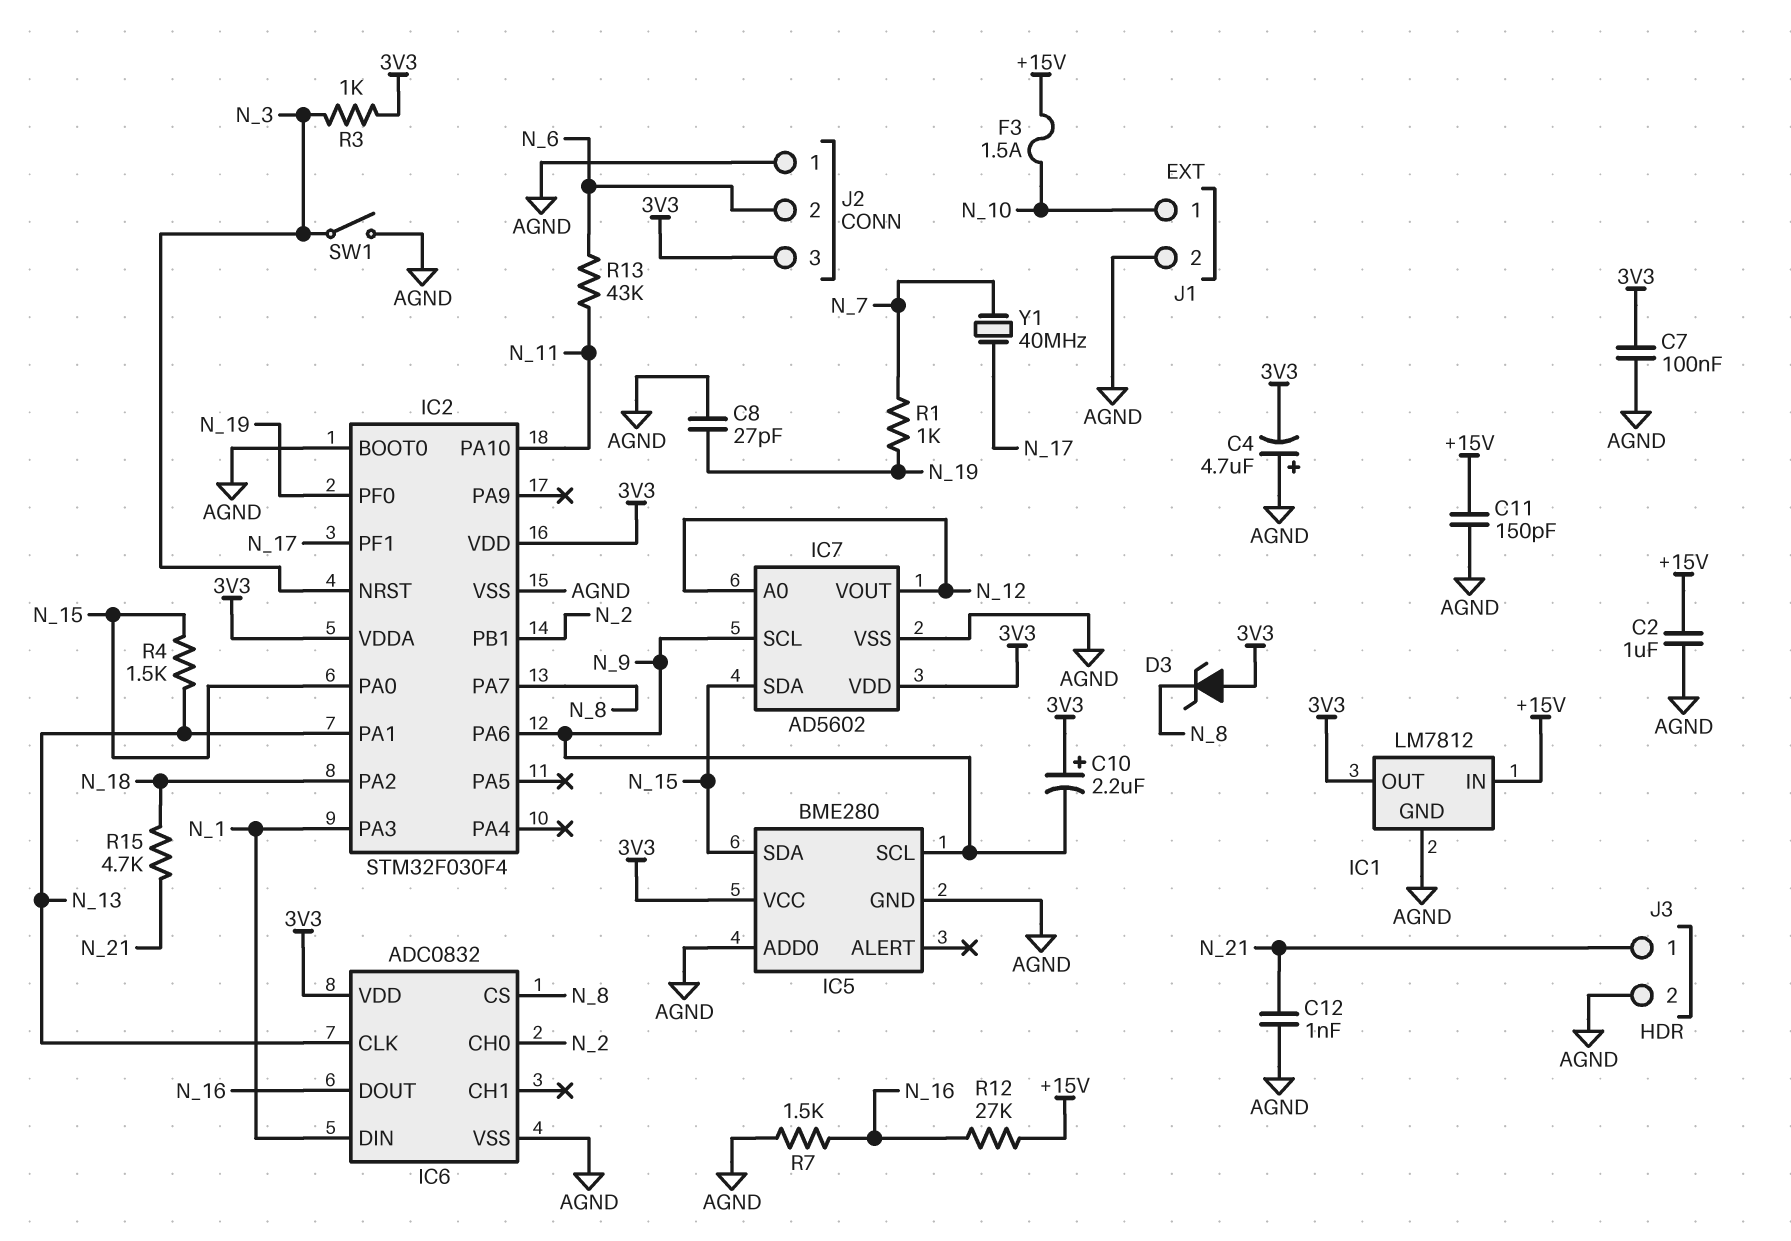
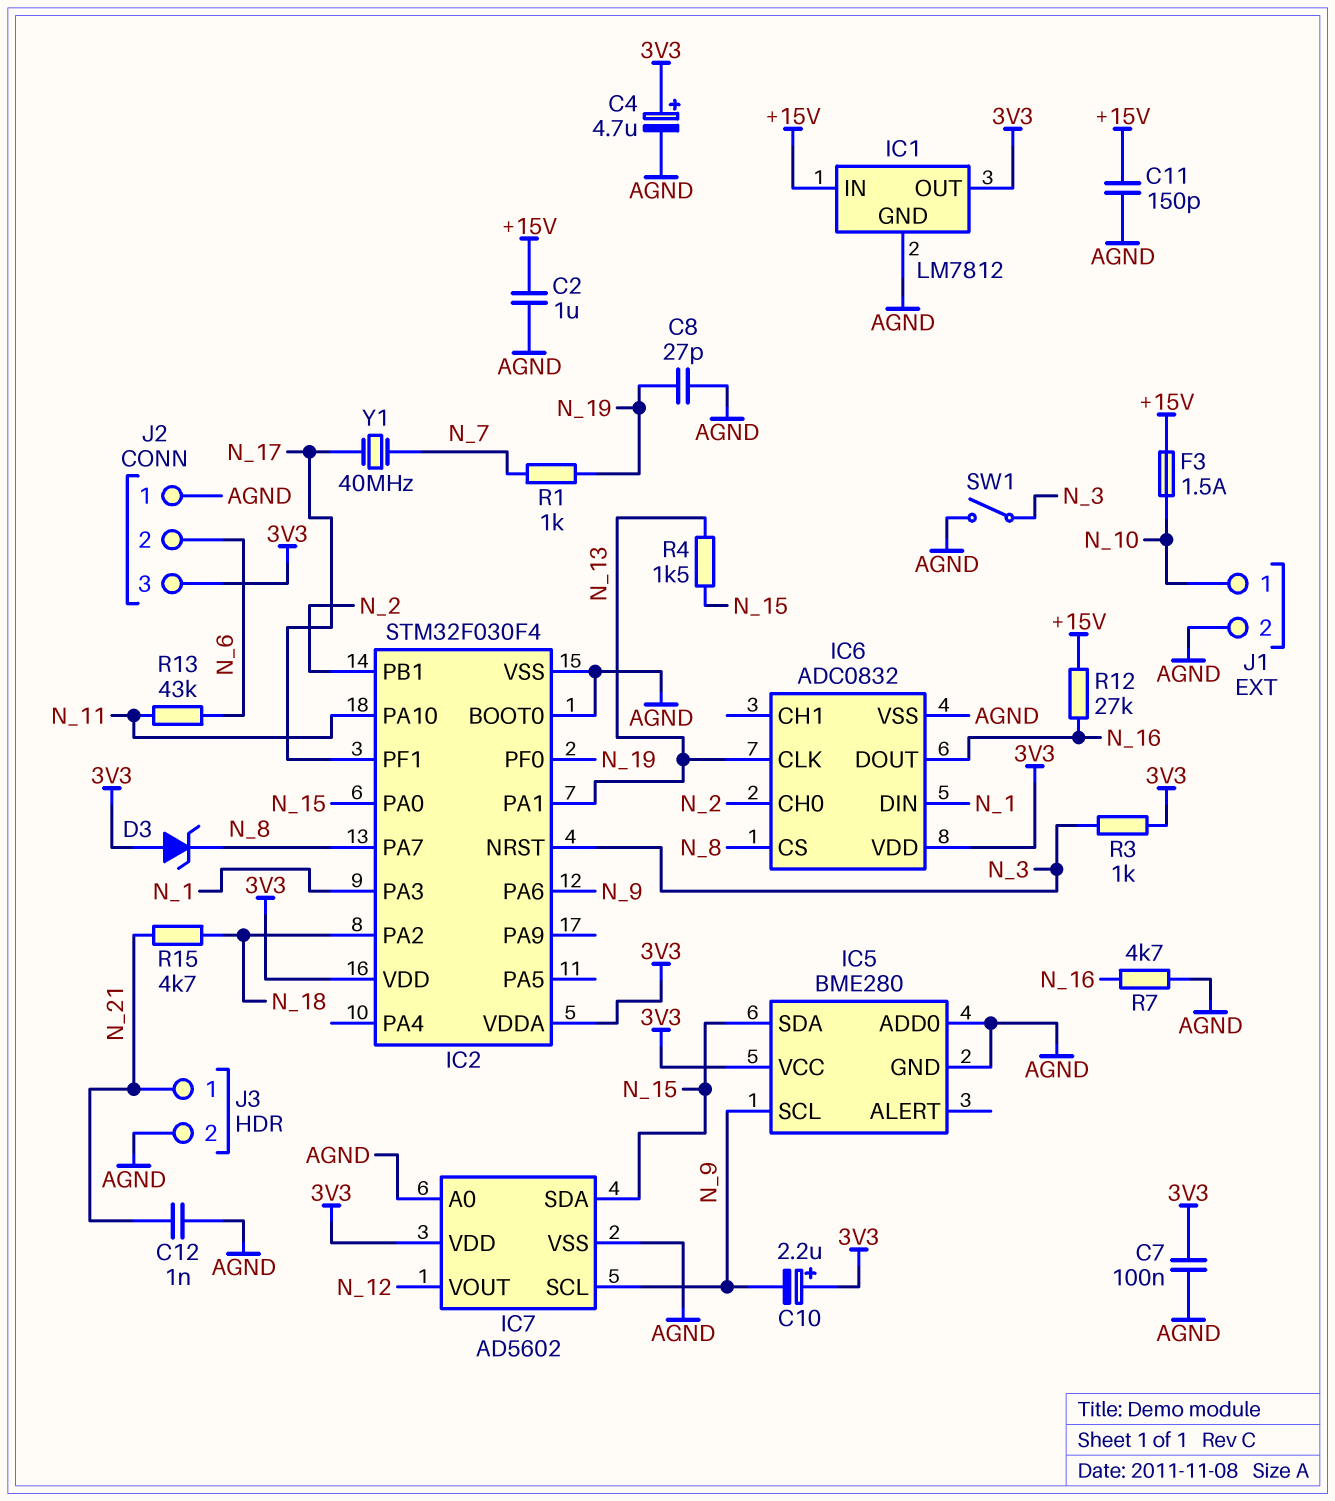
C4: 4.7uF (plus AGND, minus 3V3) -> 4.7uF (plus 3V3, minus AGND)
IC7 pin A0: N_12 -> AGND
R7: 1.5k (AGND, N_16) -> 4.7k (AGND, N_16)

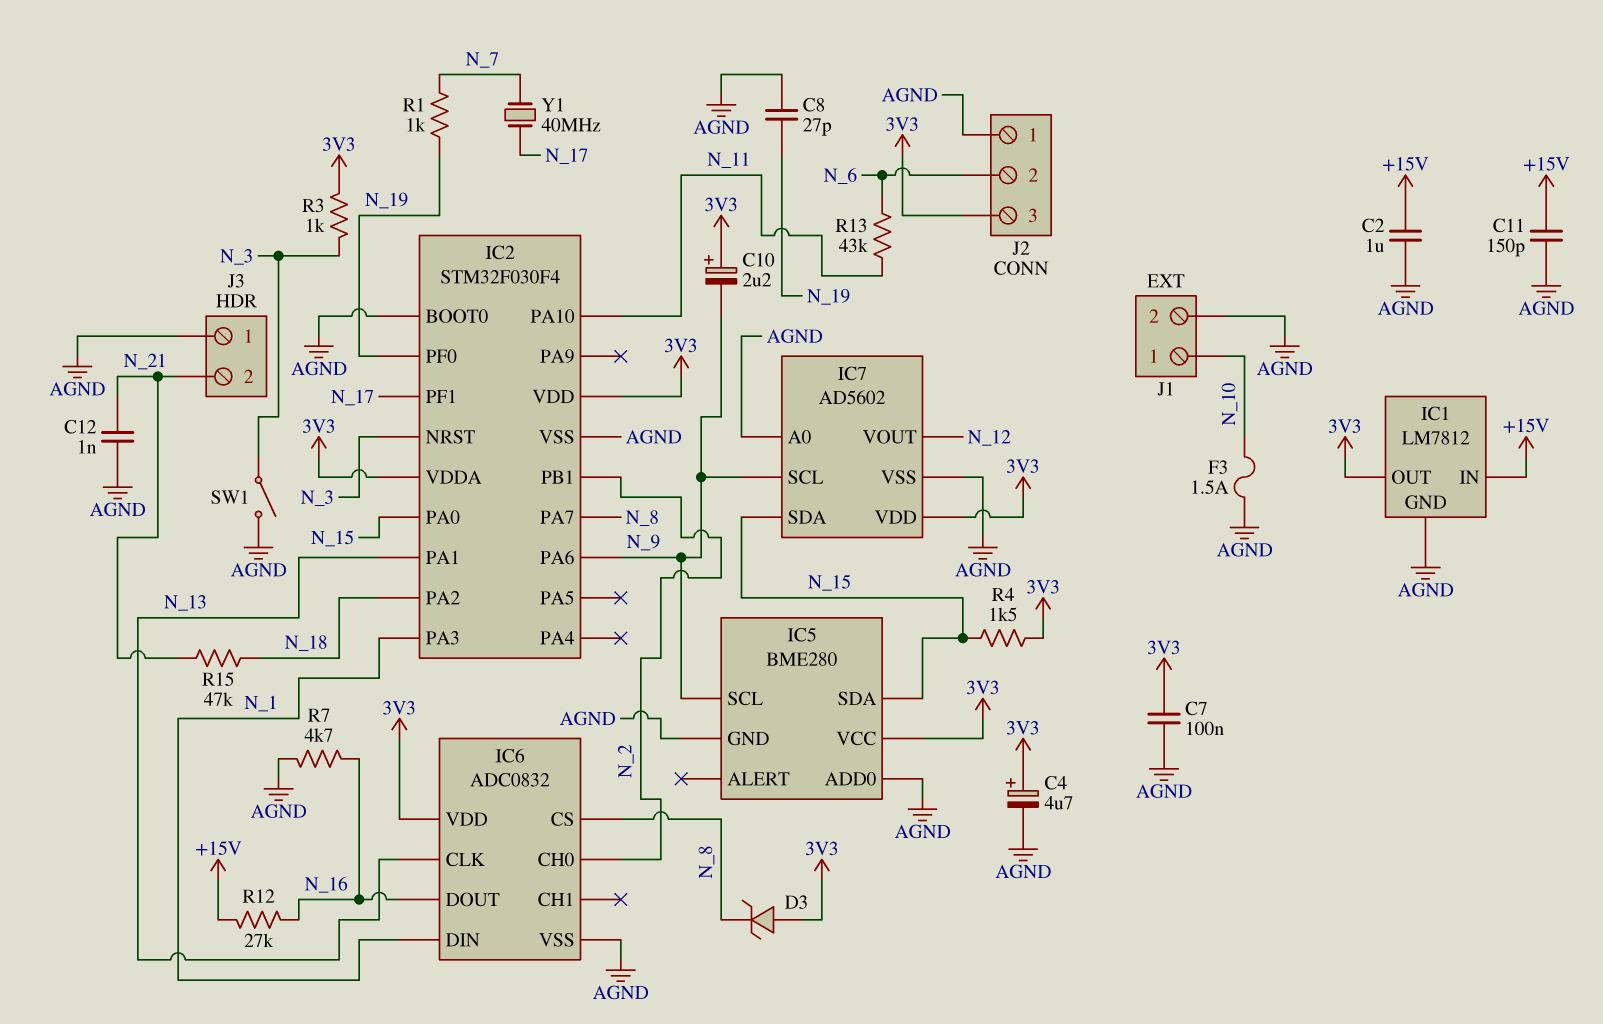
F3: 1.5A (+15V, N_10) -> 1.5A (AGND, N_10)
J3 pin 1: N_21 -> AGND
J3 pin 2: AGND -> N_21
R4: 1.5k (N_13, N_15) -> 1.5k (3V3, N_15)
R15: 4.7k (N_18, N_21) -> 47k (N_18, N_21)

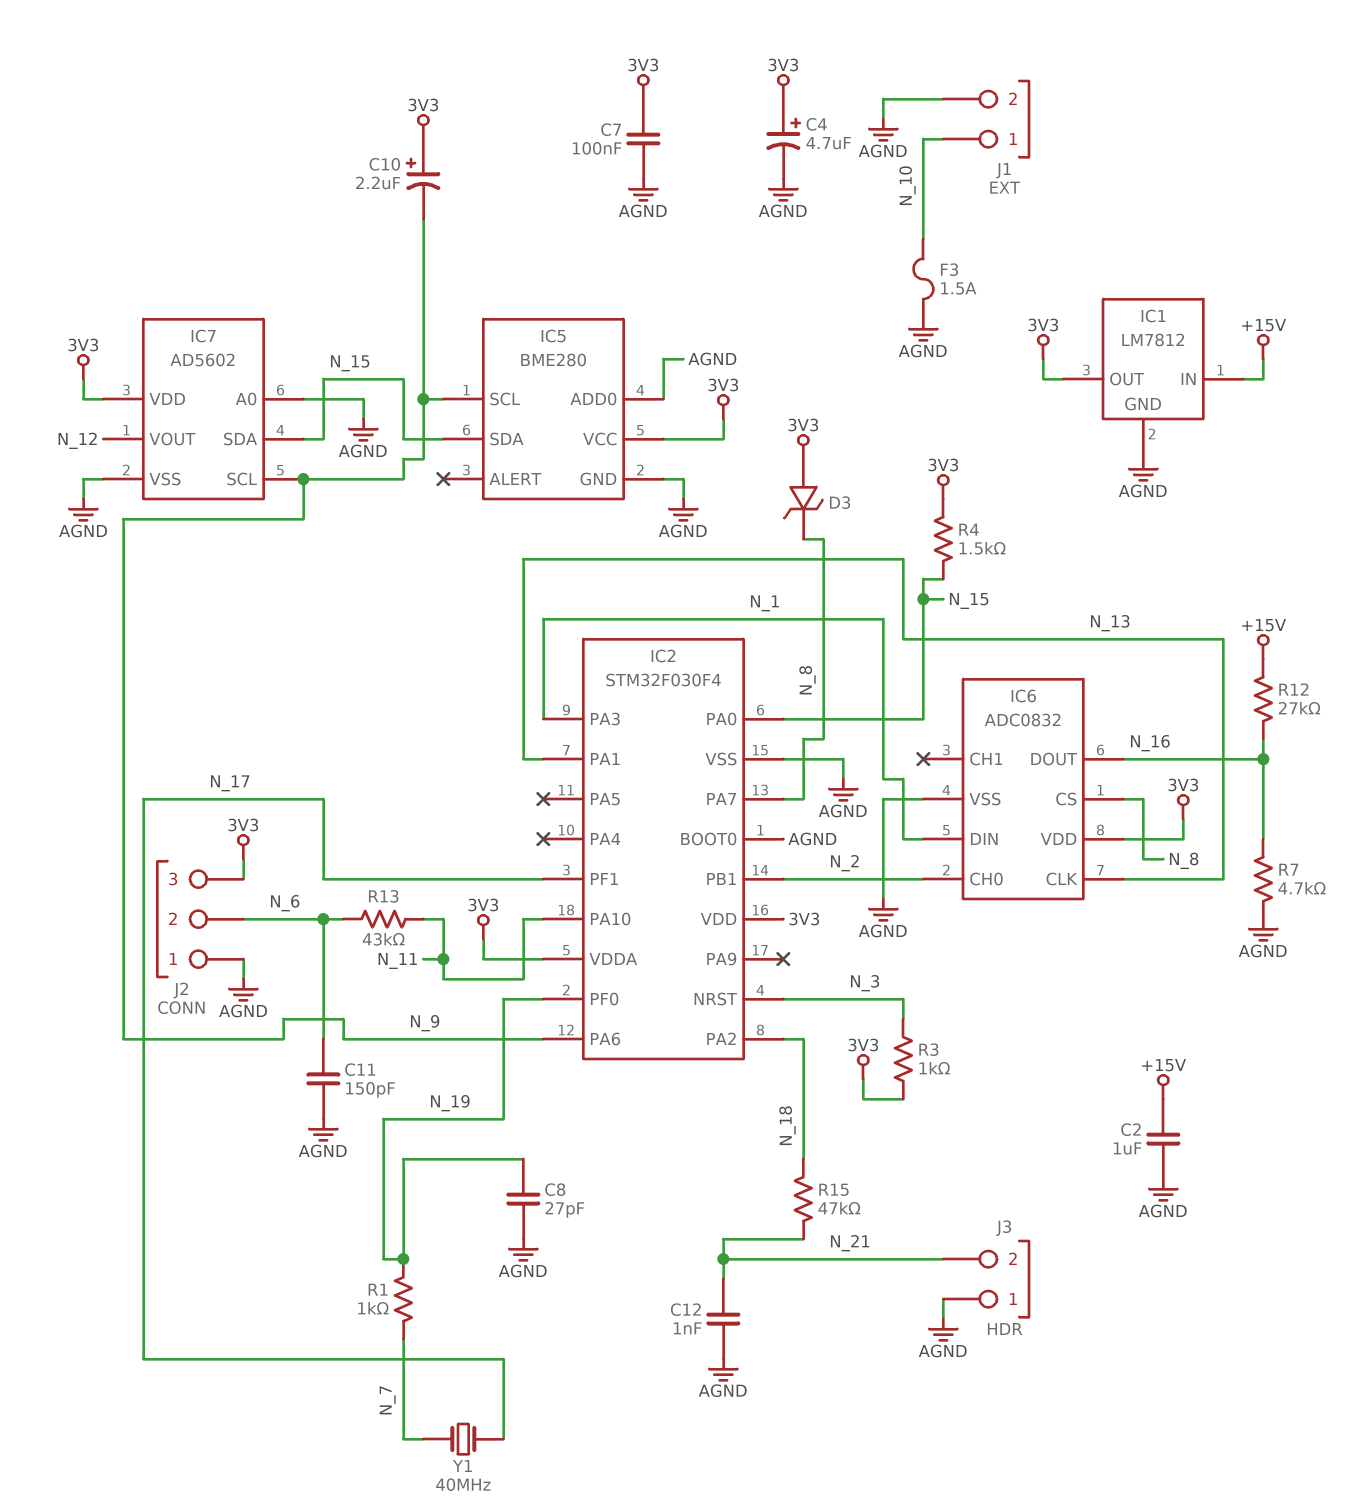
C11: 150pF (+15V, AGND) -> 150pF (AGND, N_6)
SW1: switch (AGND, N_3) -> none

